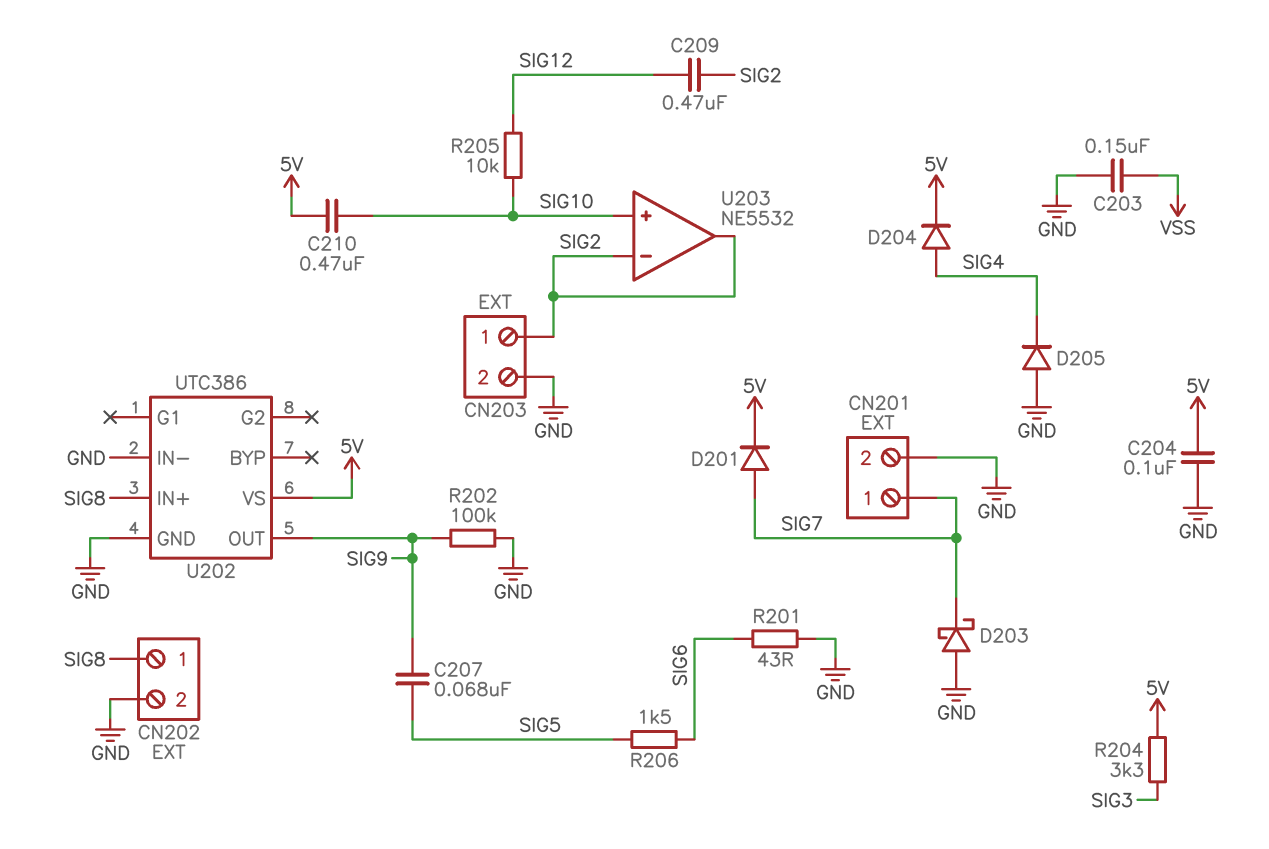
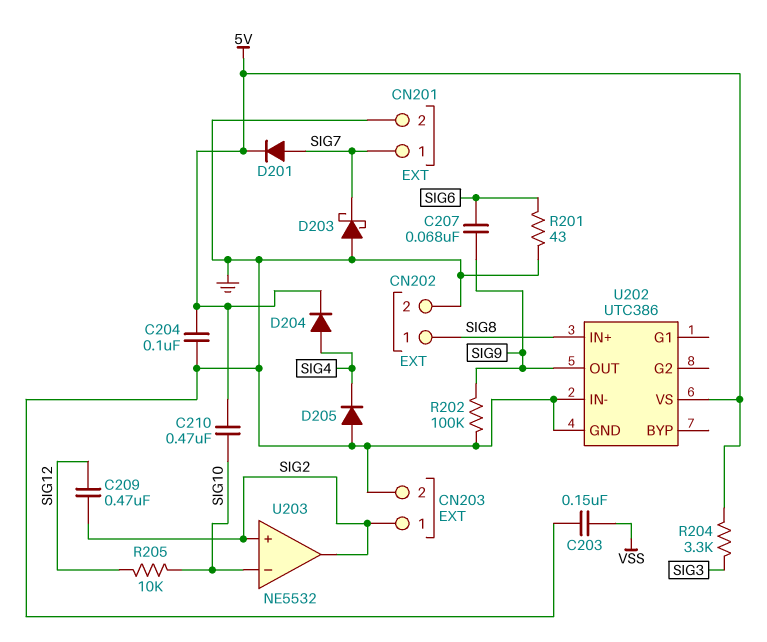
C207: 68nF (SIG5, SIG9) -> 68nF (SIG6, SIG9)
R206: 1.5k (SIG5, SIG6) -> none
U203 pin in+: SIG10 -> SIG2
U203 pin in-: SIG2 -> SIG10

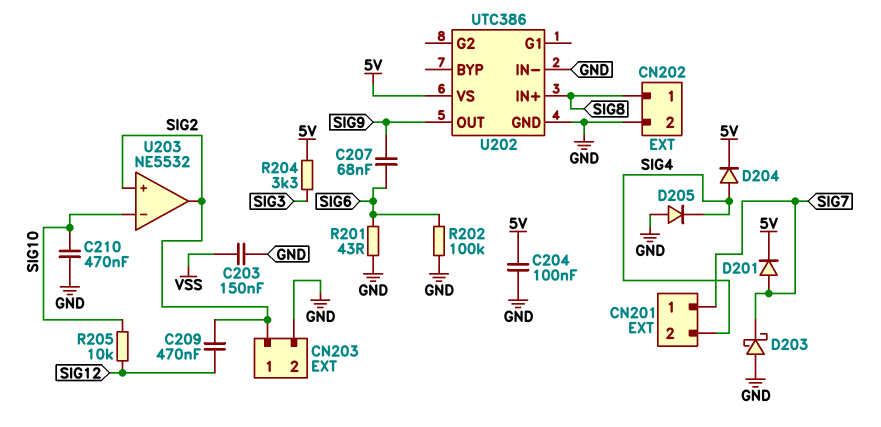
C210: 470nF (5V, SIG10) -> 470nF (GND, SIG10)
CN201 pin 2: GND -> SIG4
R202: 100k (GND, SIG9) -> 100k (GND, SIG6)

